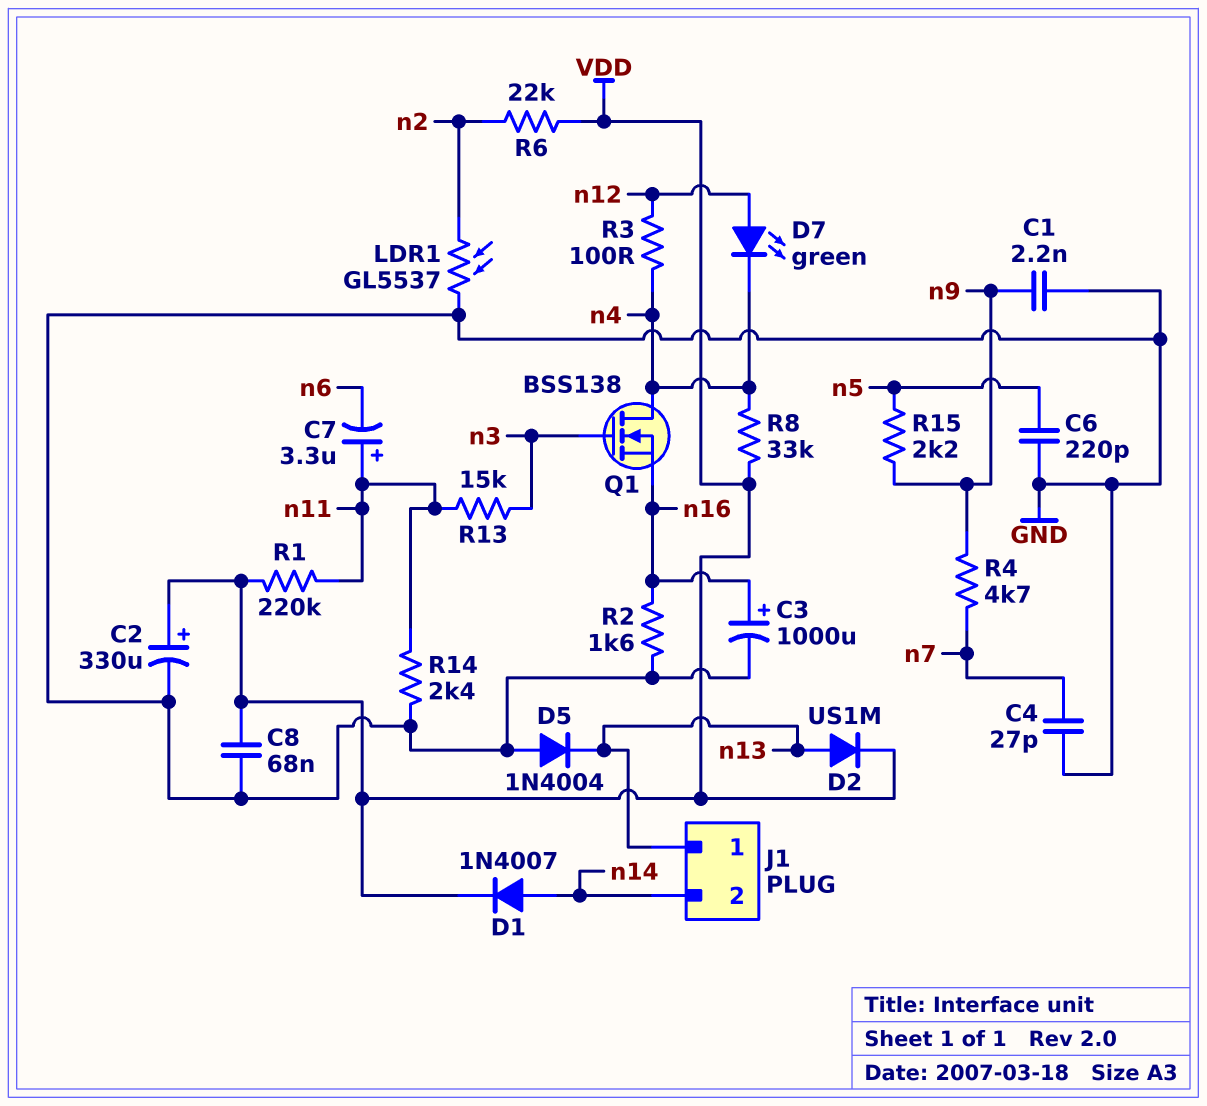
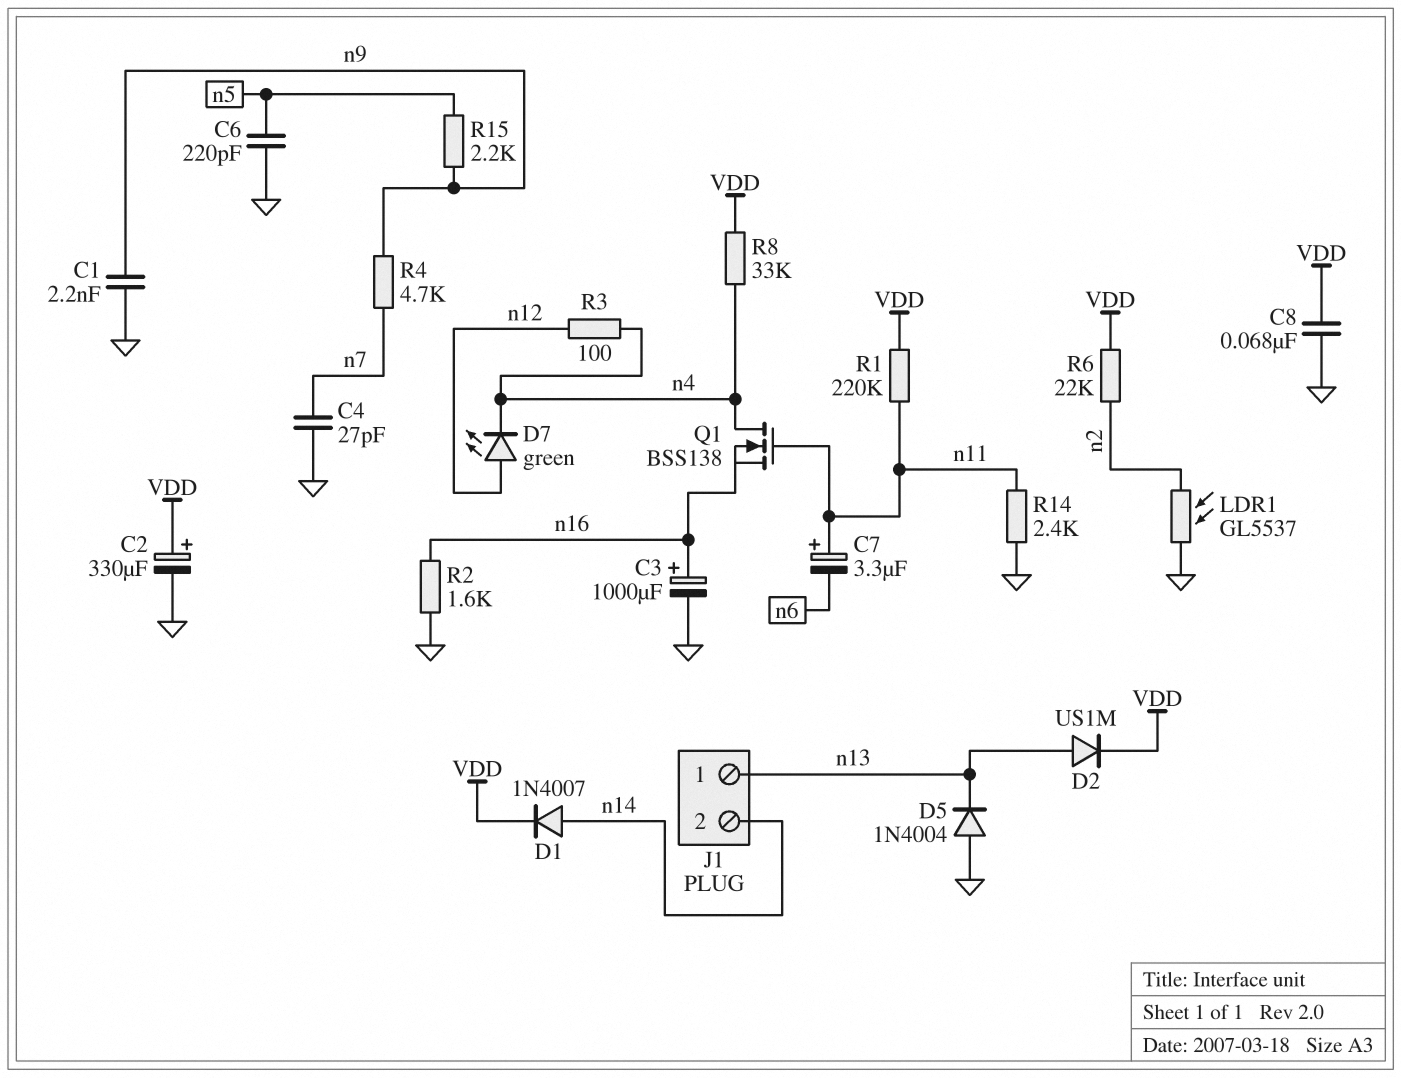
Q1: NMOS BSS138 (G n3, D n4, S n16) -> NMOS BSS138 (G n11, D n4, S n16)
R13: 15k (n3, n11) -> none

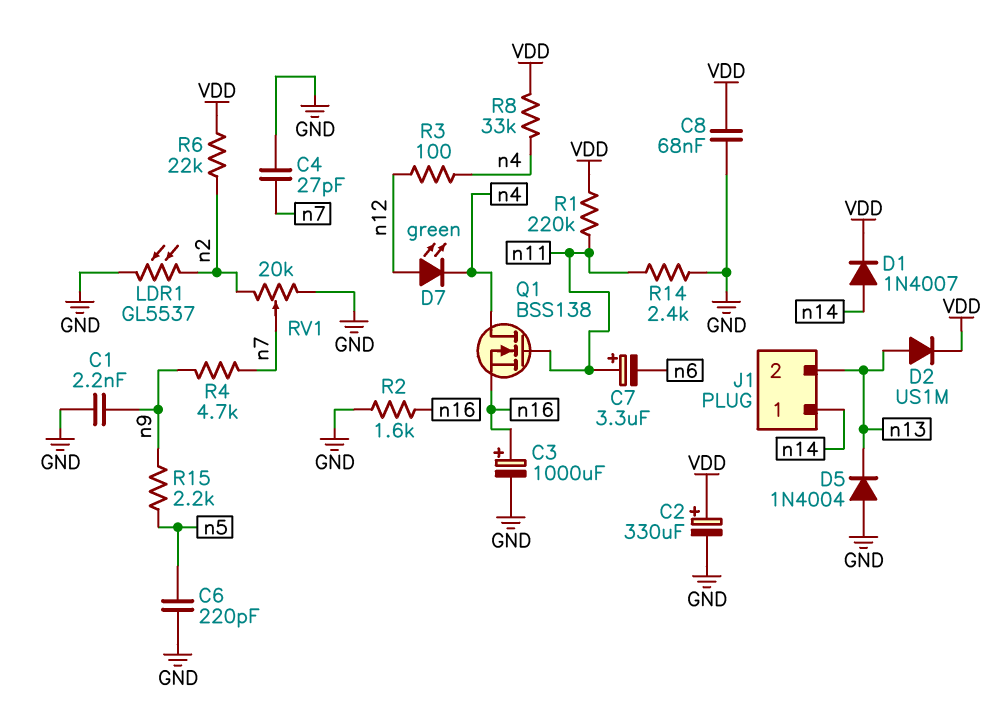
J1 pin 1: n13 -> n14
J1 pin 2: n14 -> n13
RV1: none -> 20k (GND, n2, wiper n7)

